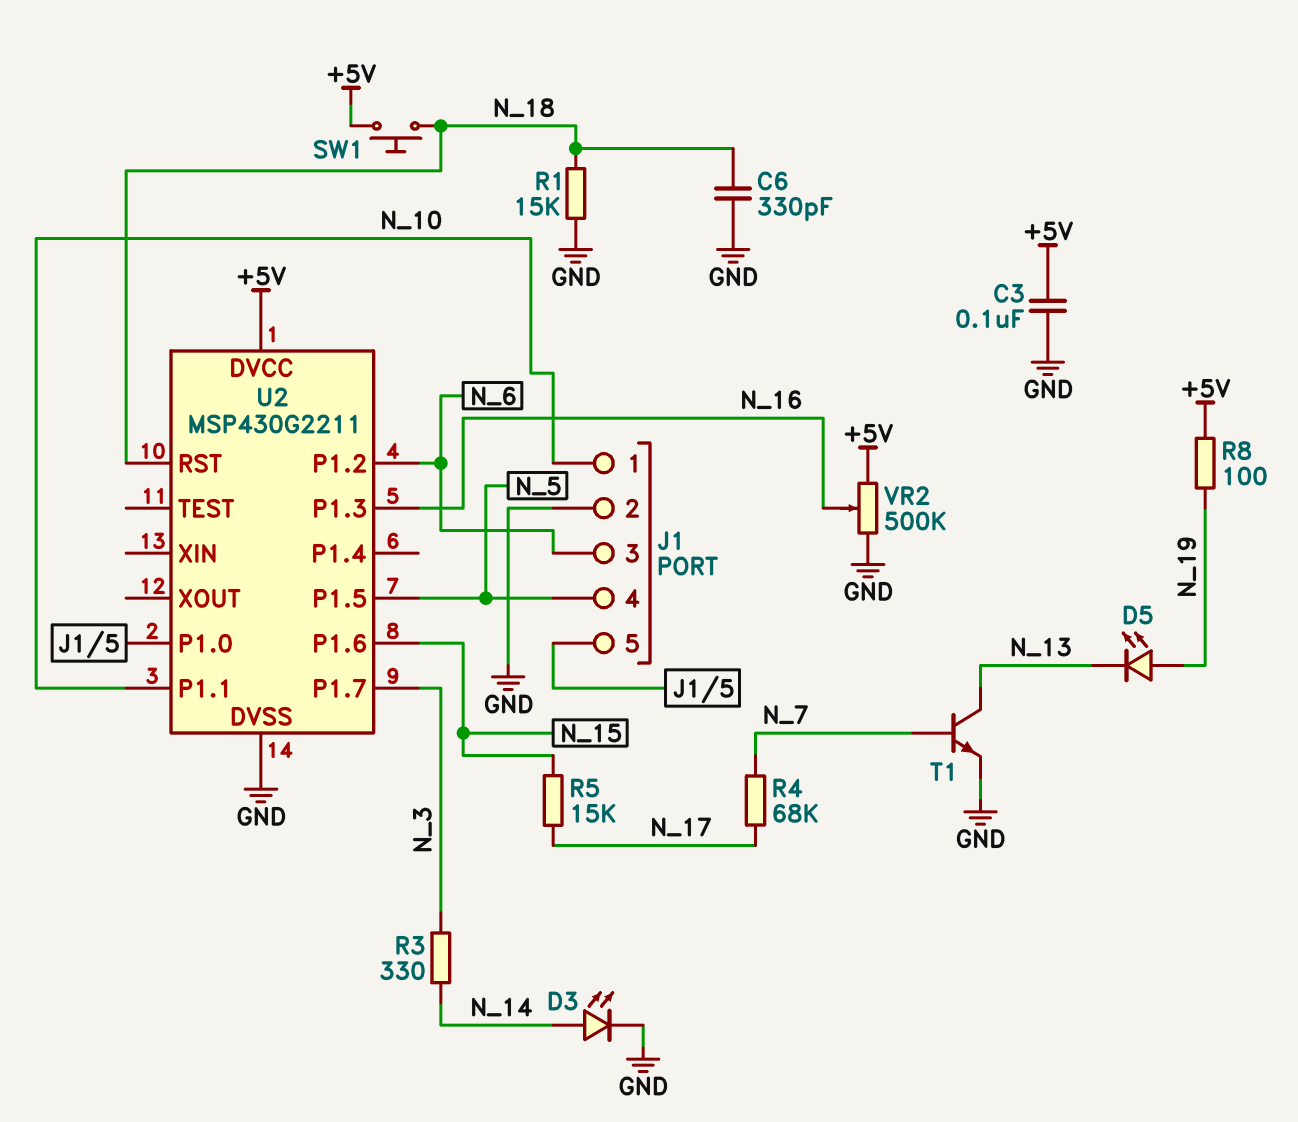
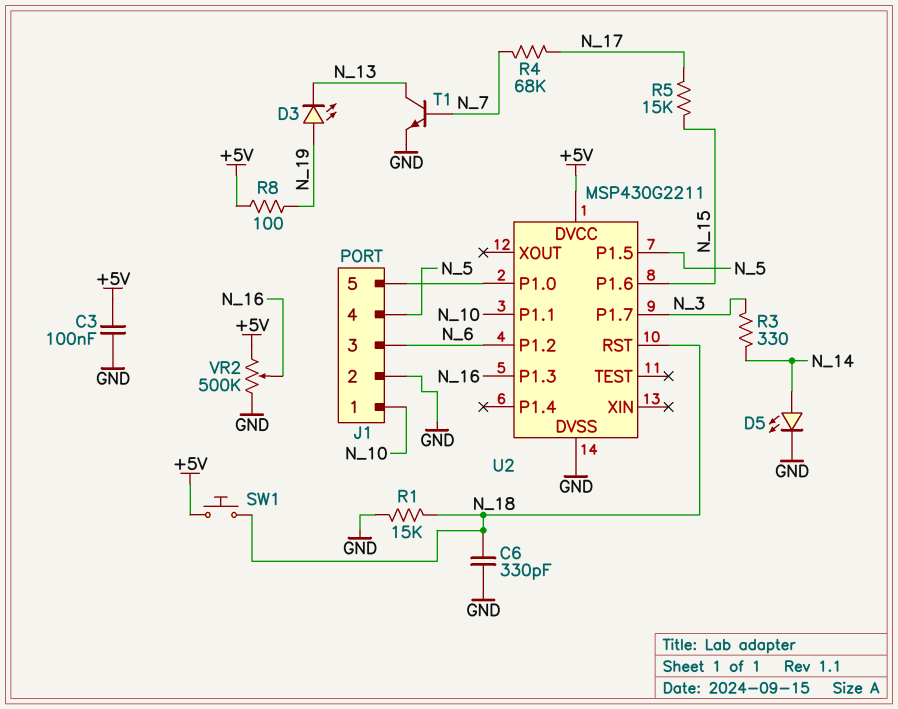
D3: LED (A N_14, K GND) -> LED (A N_19, K N_13)
D5: LED (A N_19, K N_13) -> LED (A N_14, K GND)

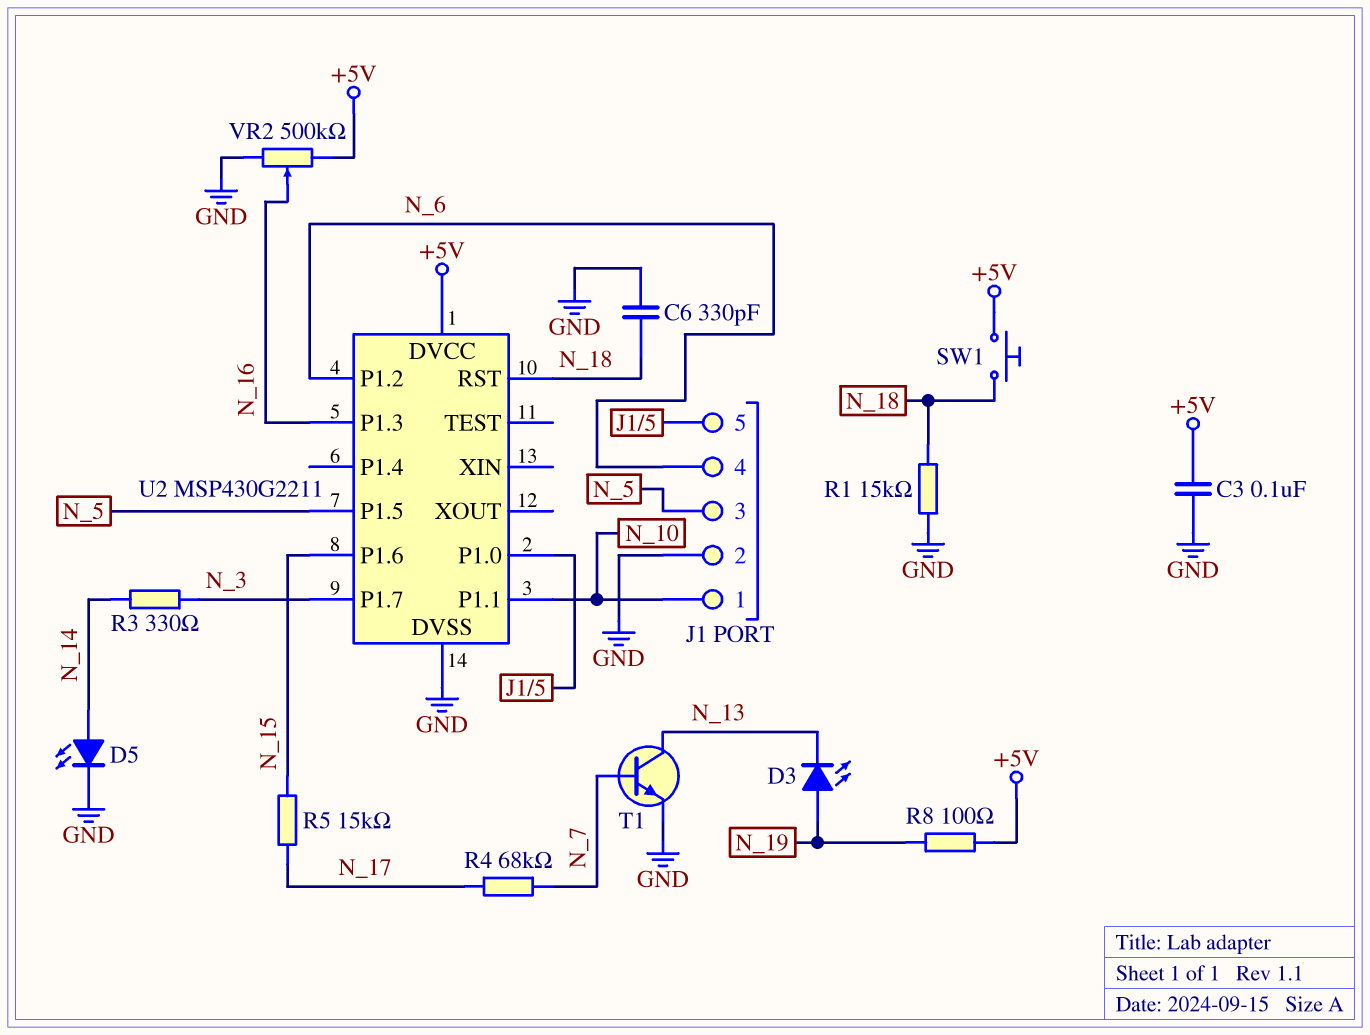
J1 pin 3: N_6 -> N_5
J1 pin 4: N_5 -> N_6

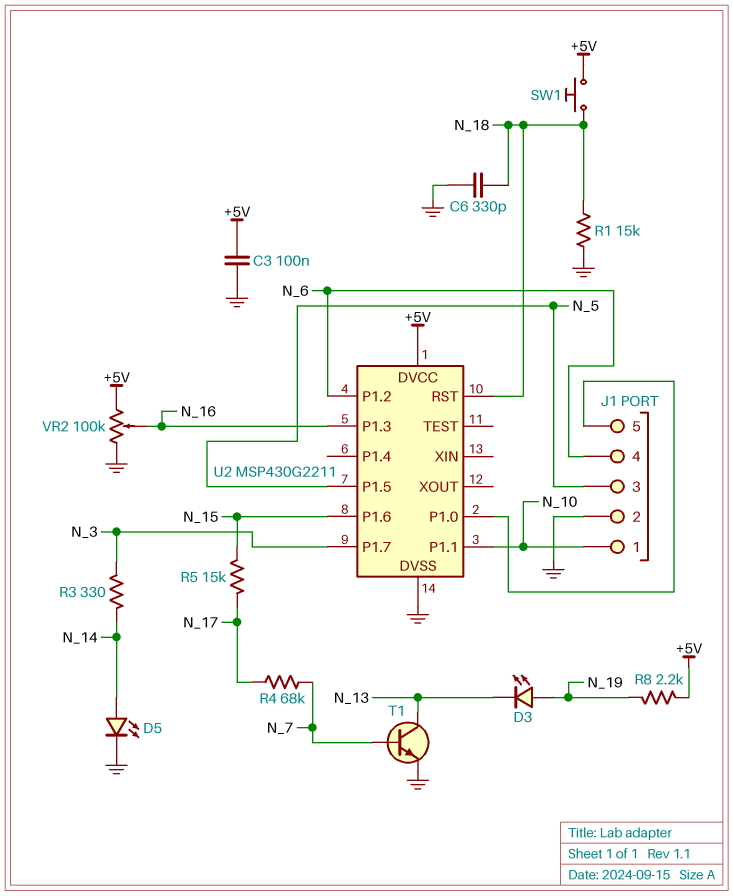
R8: 100 (+5V, N_19) -> 2.2k (+5V, N_19)
VR2: 500k (+5V, GND, wiper N_16) -> 100k (+5V, GND, wiper N_16)

